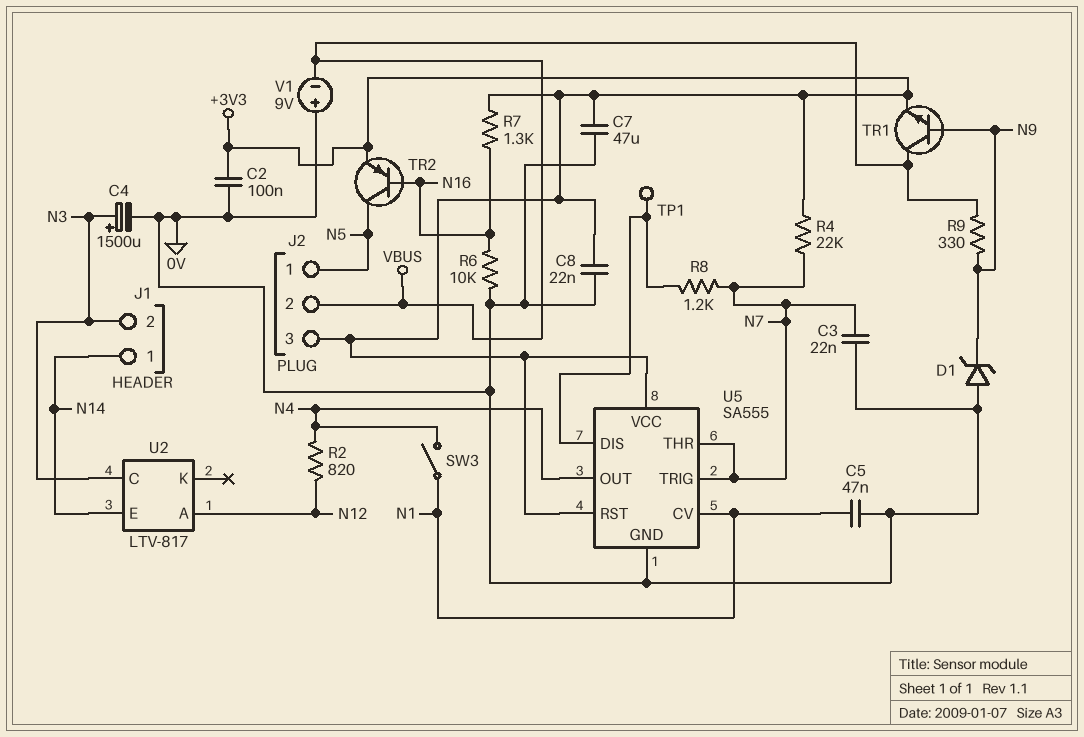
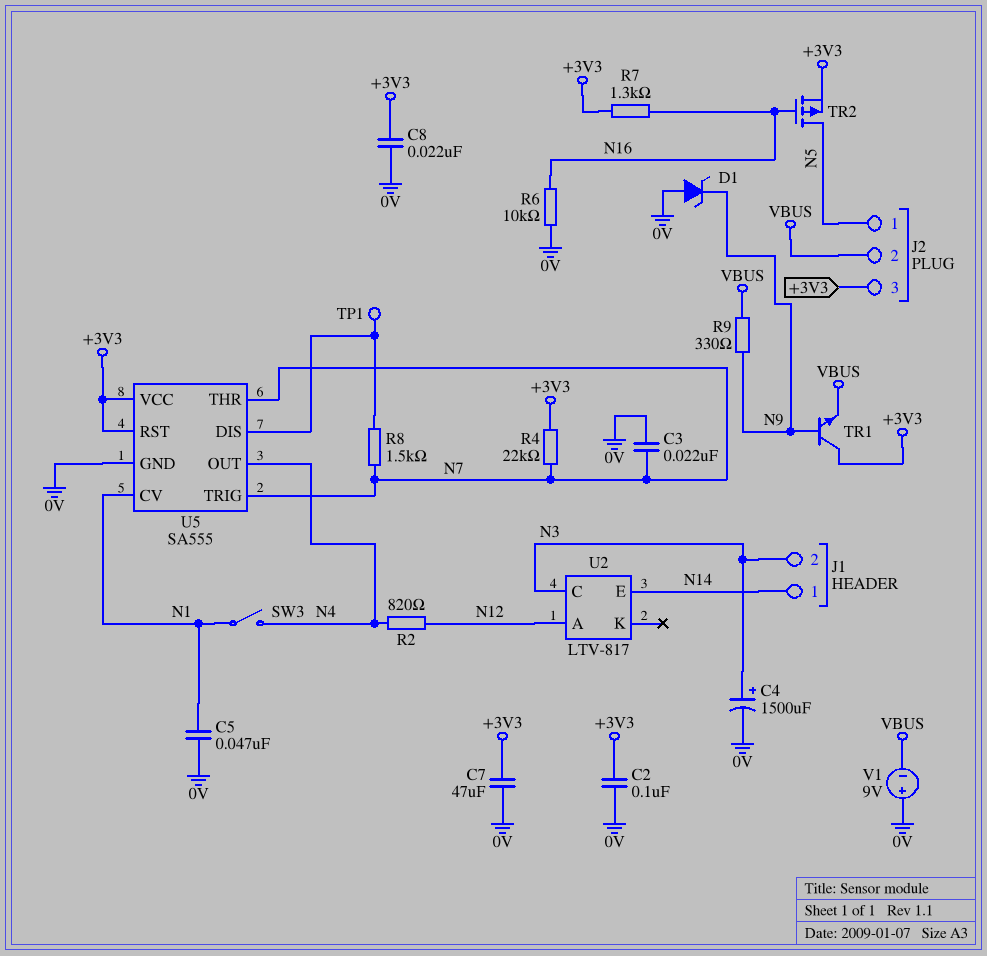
R8: 1.2k (N7, U5/DIS) -> 1.5k (N7, U5/DIS)
TR1: NPN (B N9, C VBUS, E +3V3) -> NPN (B N9, C +3V3, E VBUS)
TR2: PNP (B N16, C N5, E +3V3) -> PMOS (G N16, D N5, S +3V3)

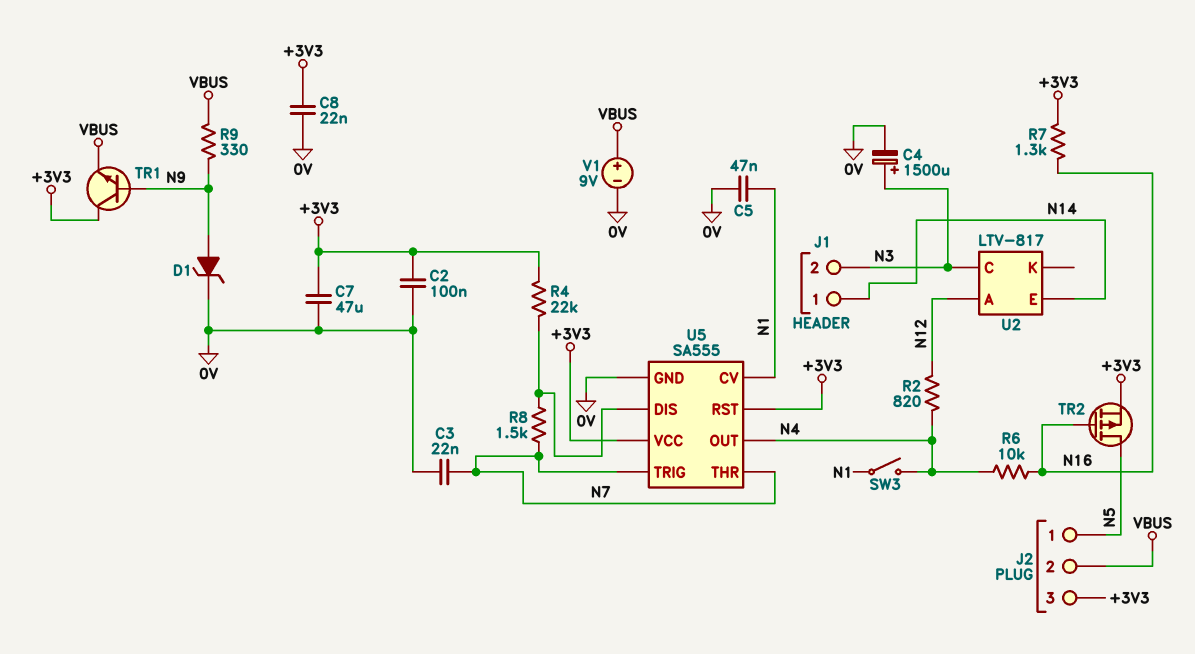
D1: zener (A 0V, K N9) -> zener (A N9, K 0V)
R4: 22k (+3V3, N7) -> 22k (+3V3, U5/DIS)
R6: 10k (0V, N16) -> 10k (N4, N16)
TP1: test point (U5/DIS) -> none
V1: 9V (plus 0V, minus VBUS) -> 9V (plus VBUS, minus 0V)

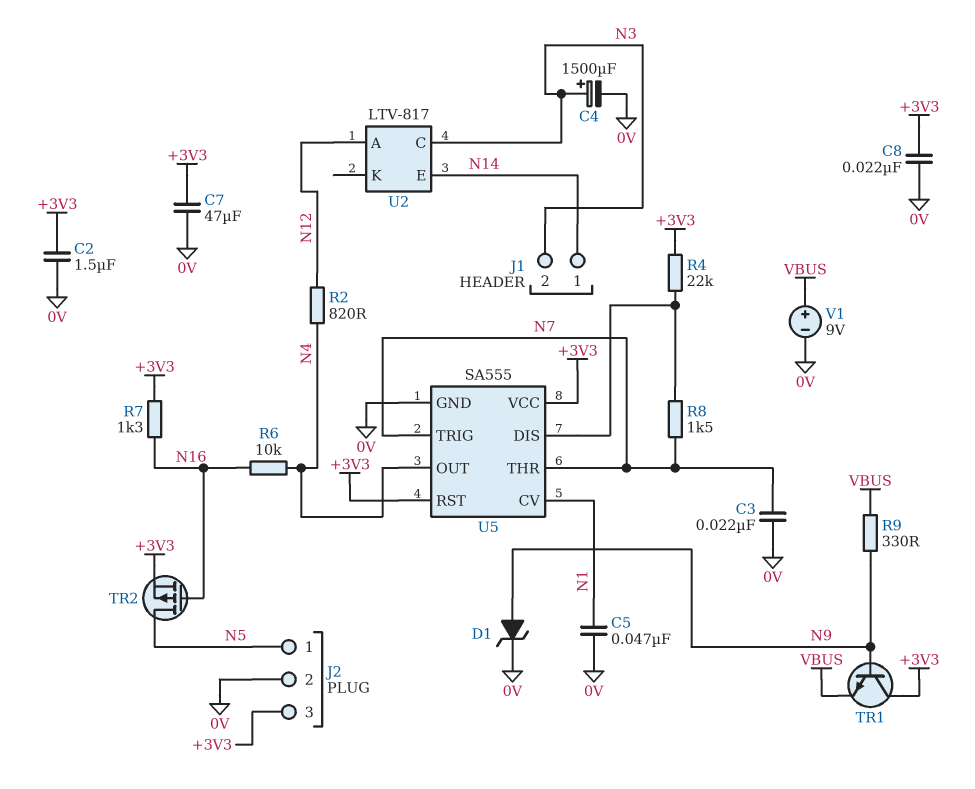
C2: 100nF (+3V3, 0V) -> 1.5uF (+3V3, 0V)
J2 pin 2: VBUS -> 0V
SW3: switch (N1, N4) -> none

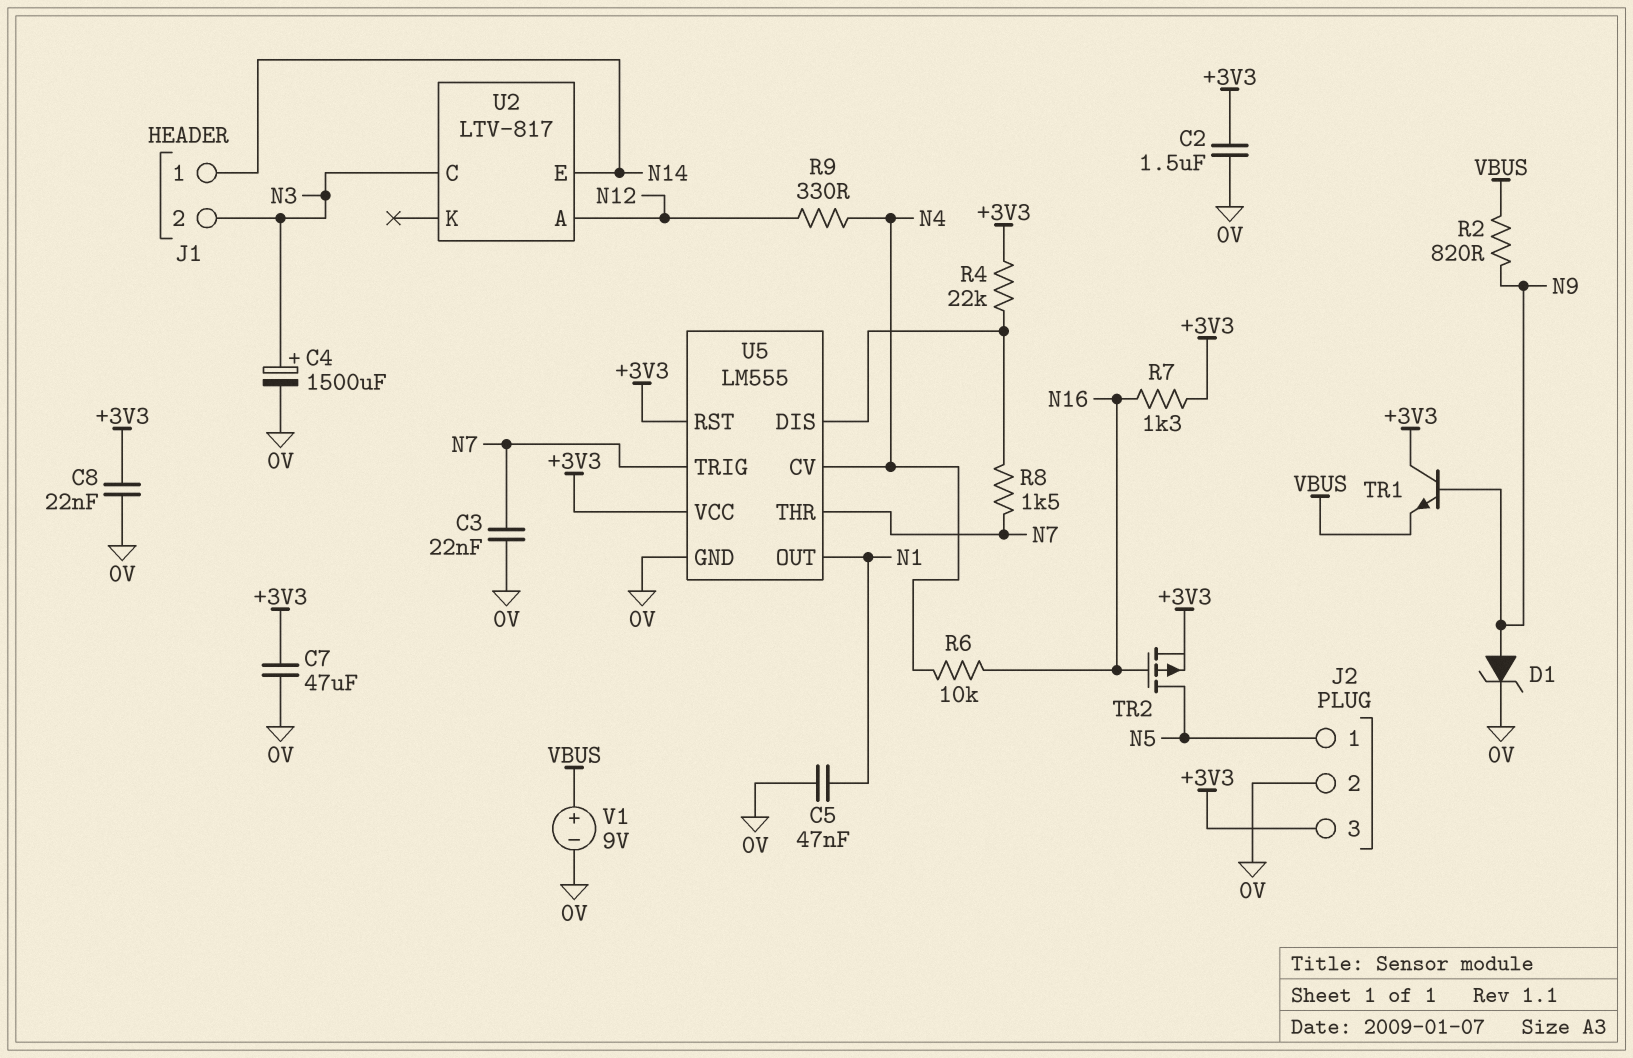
R2: 820 (N4, N12) -> 820 (N9, VBUS)
R9: 330 (N9, VBUS) -> 330 (N4, N12)
U5: SA555 -> LM555
U5 pin CV: N1 -> N4
U5 pin OUT: N4 -> N1

